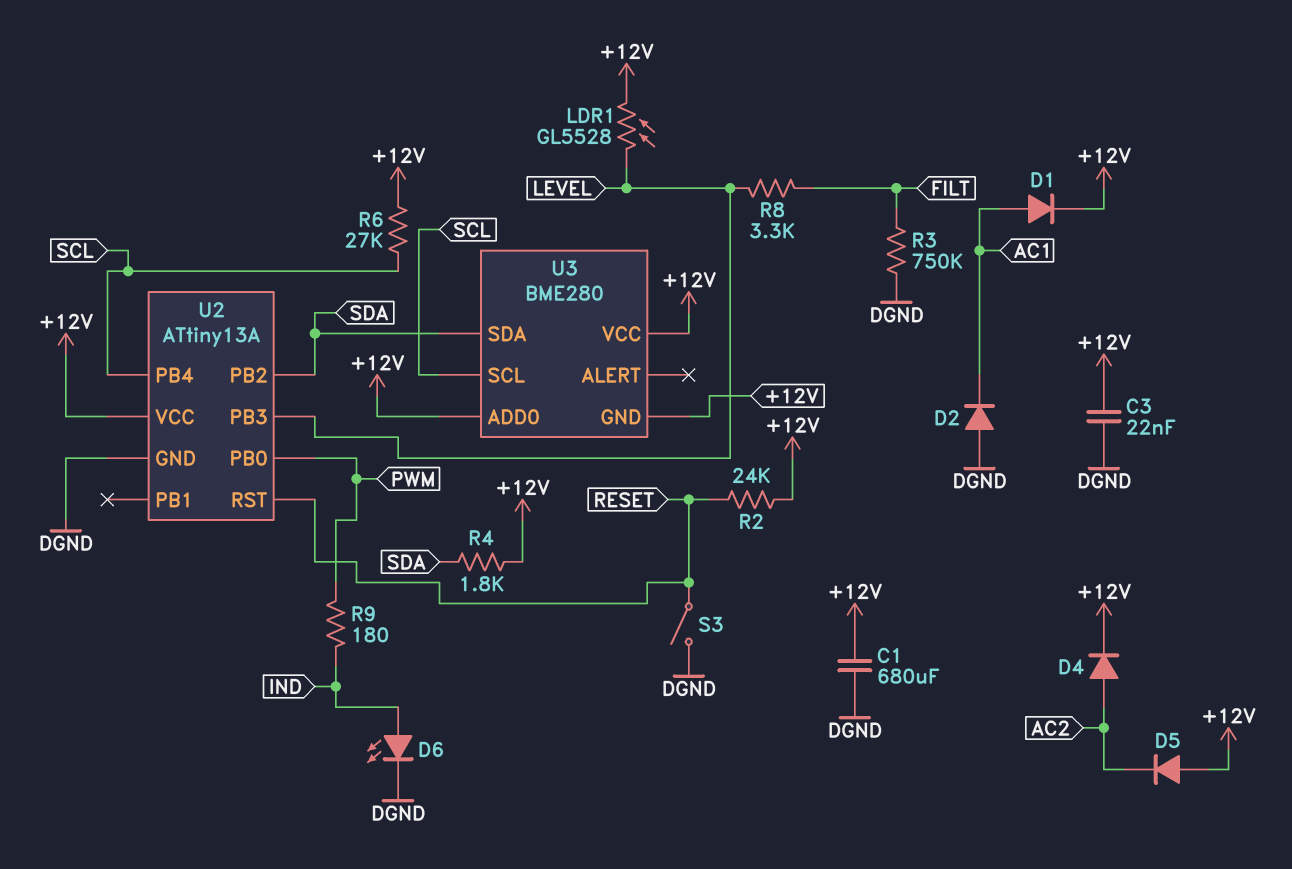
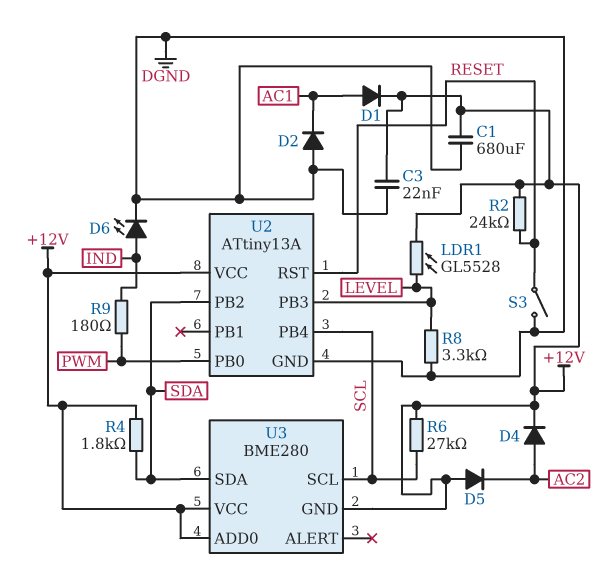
R3: 750k (DGND, FILT) -> none
R8: 3.3k (FILT, LEVEL) -> 3.3k (DGND, LEVEL)

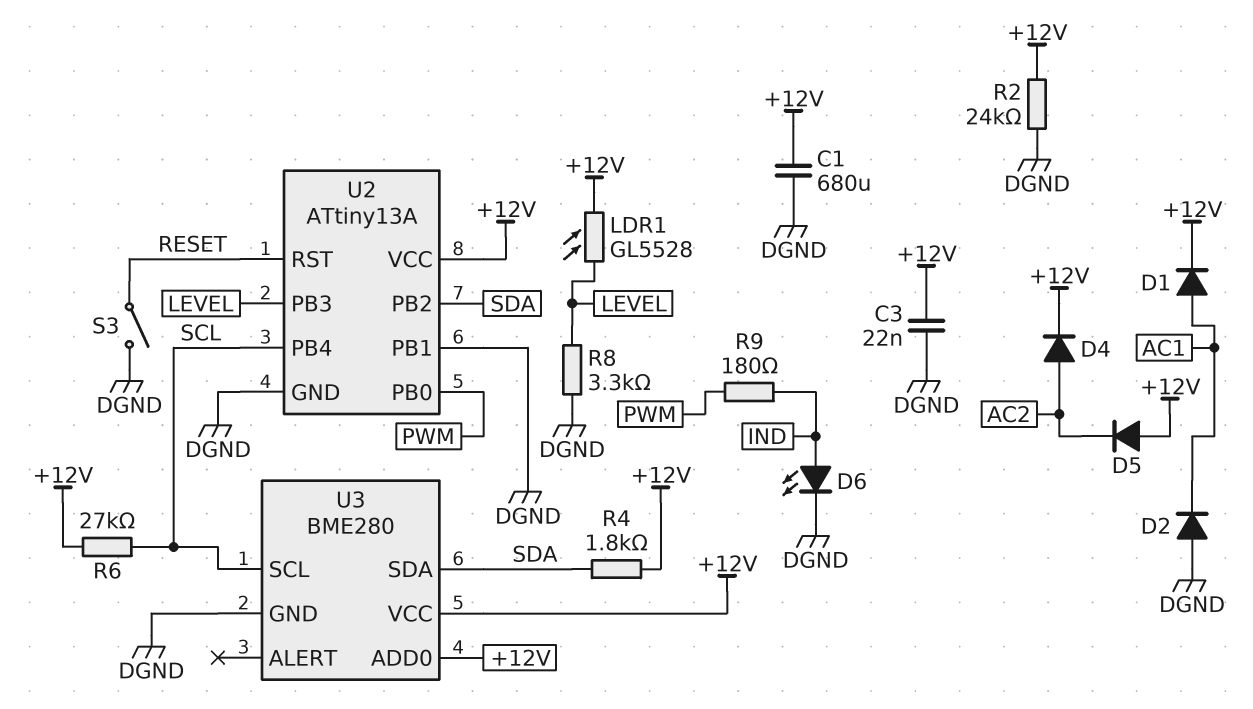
R2: 24k (+12V, RESET) -> 24k (+12V, DGND)
U2 pin PB1: none -> DGND
U3 pin GND: +12V -> DGND

